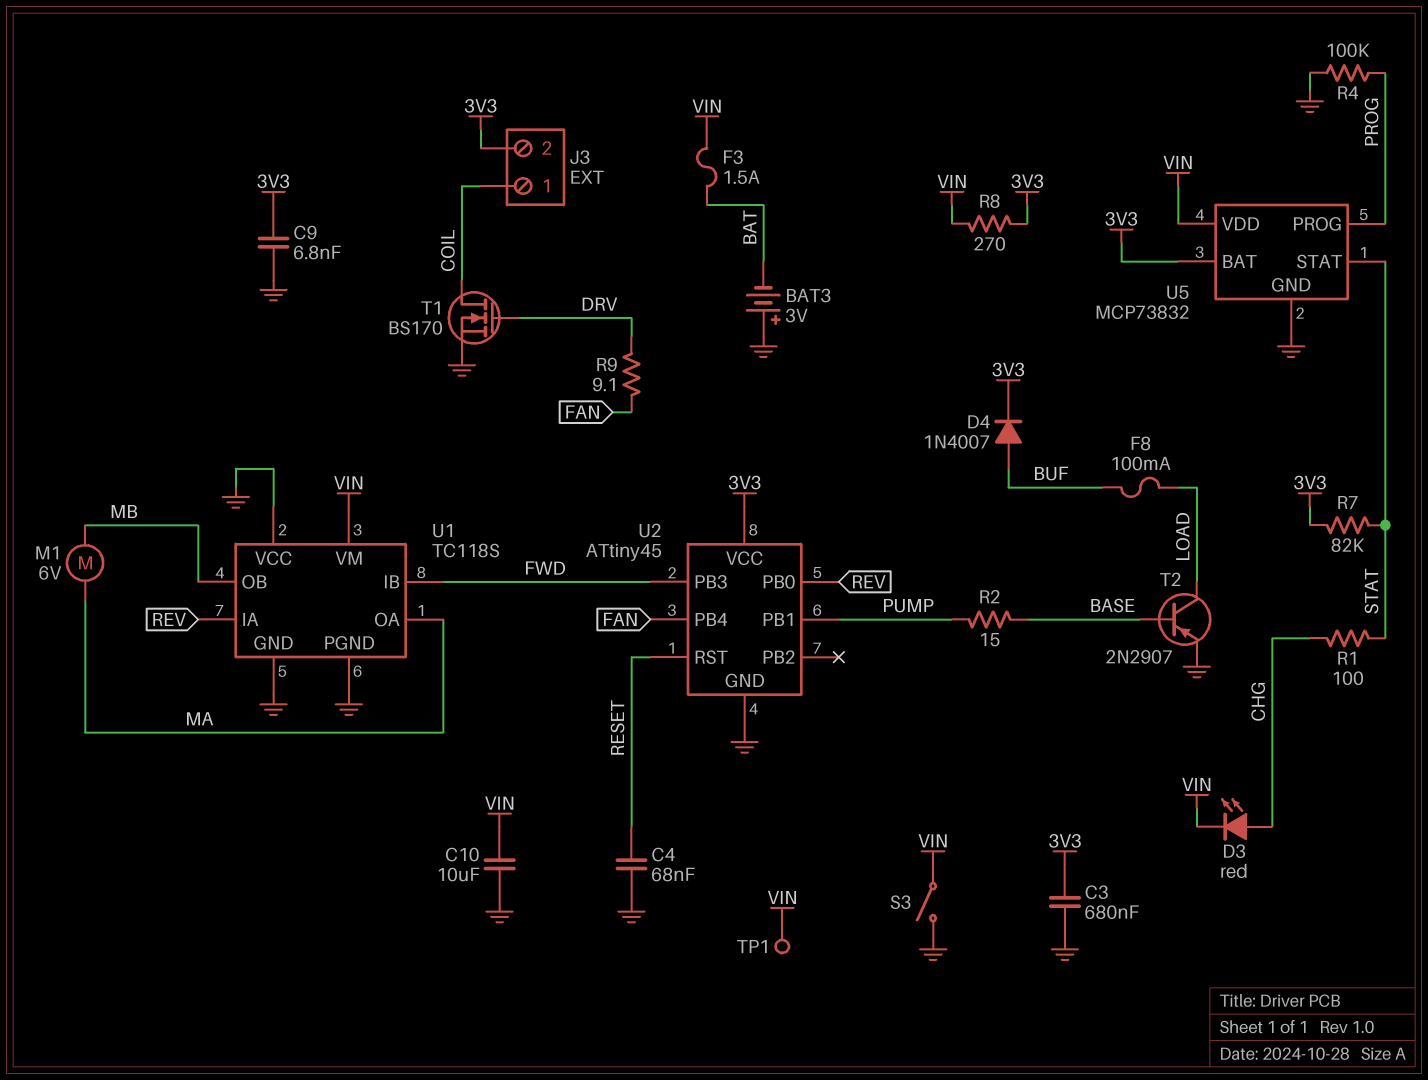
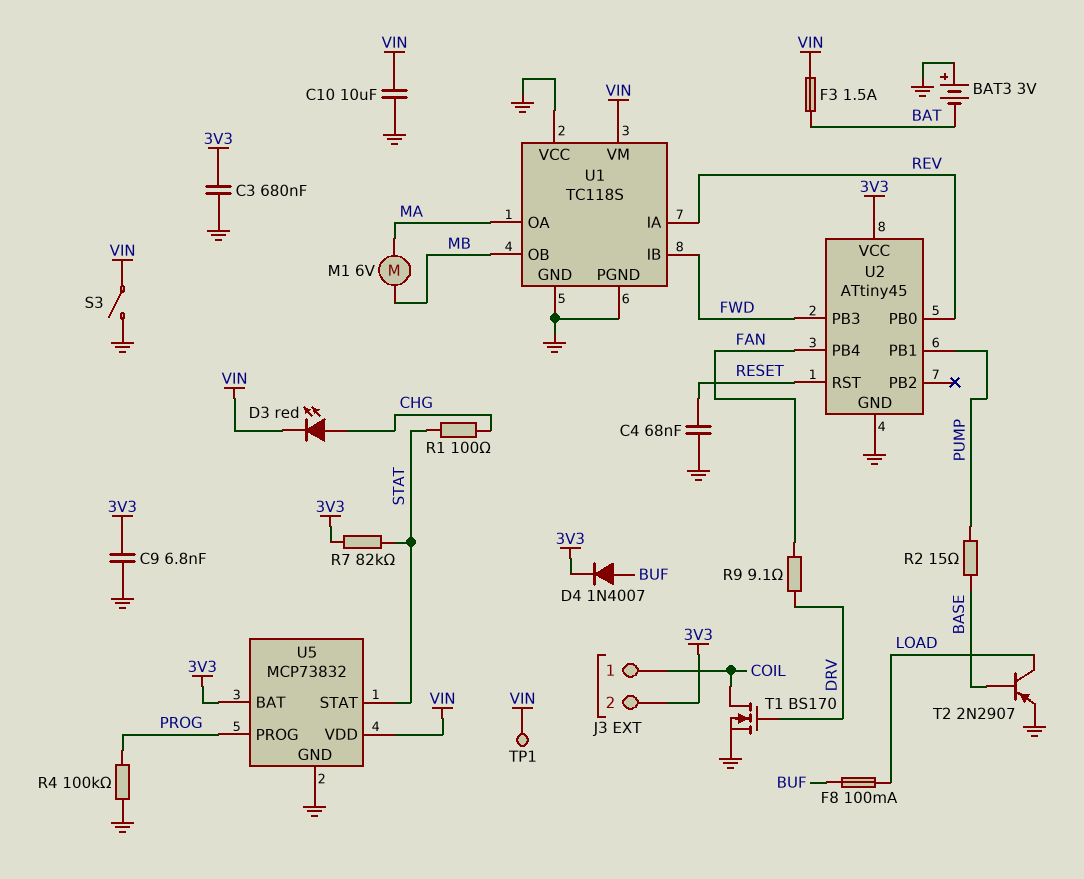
R8: 270 (3V3, VIN) -> none

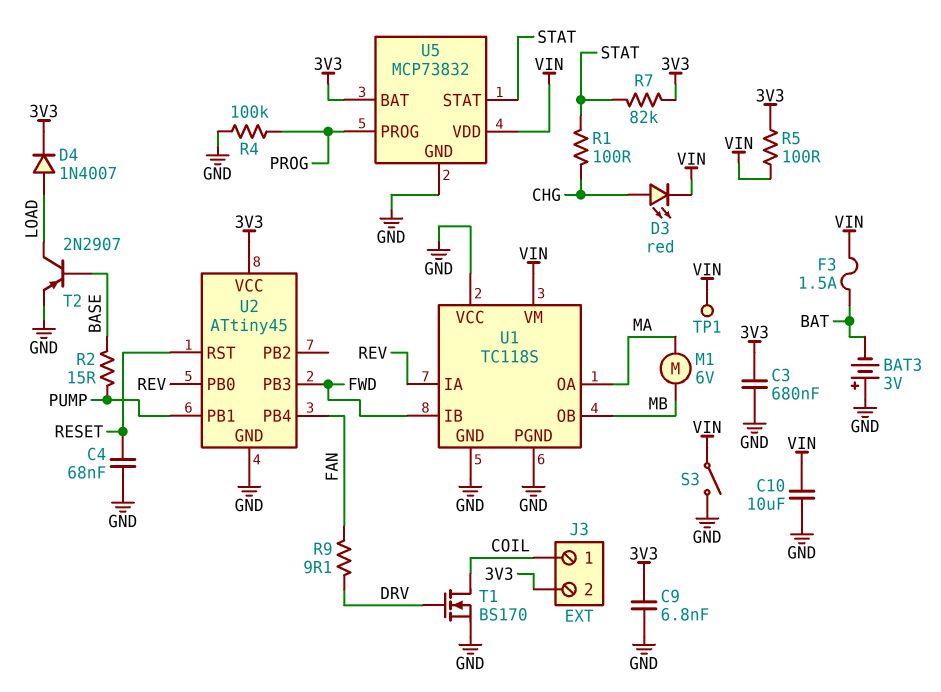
D4: diode 1N4007 (A BUF, K 3V3) -> diode 1N4007 (A LOAD, K 3V3)
F8: 100mA (BUF, LOAD) -> none
R5: none -> 100 (3V3, VIN)

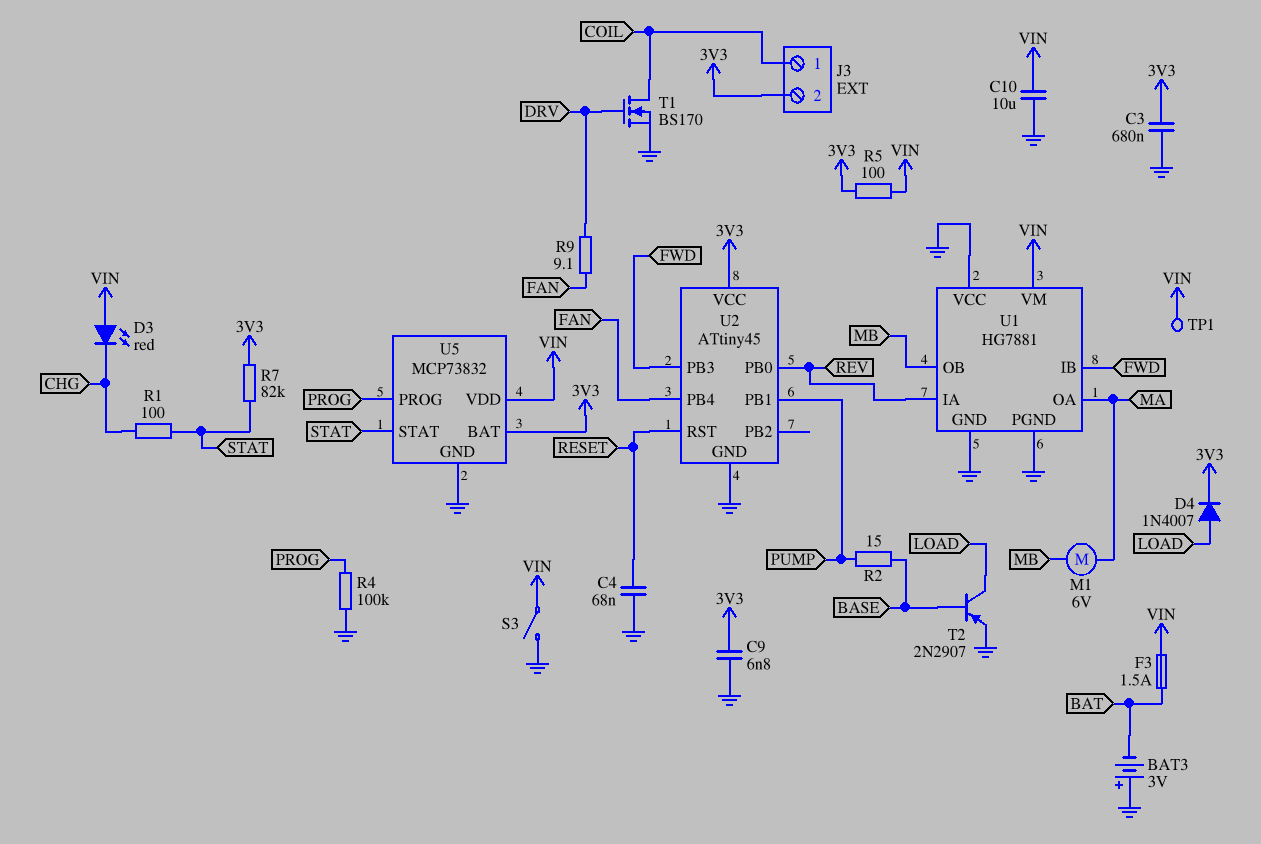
D3: LED red (A CHG, K VIN) -> LED red (A VIN, K CHG)
U1: TC118S -> HG7881

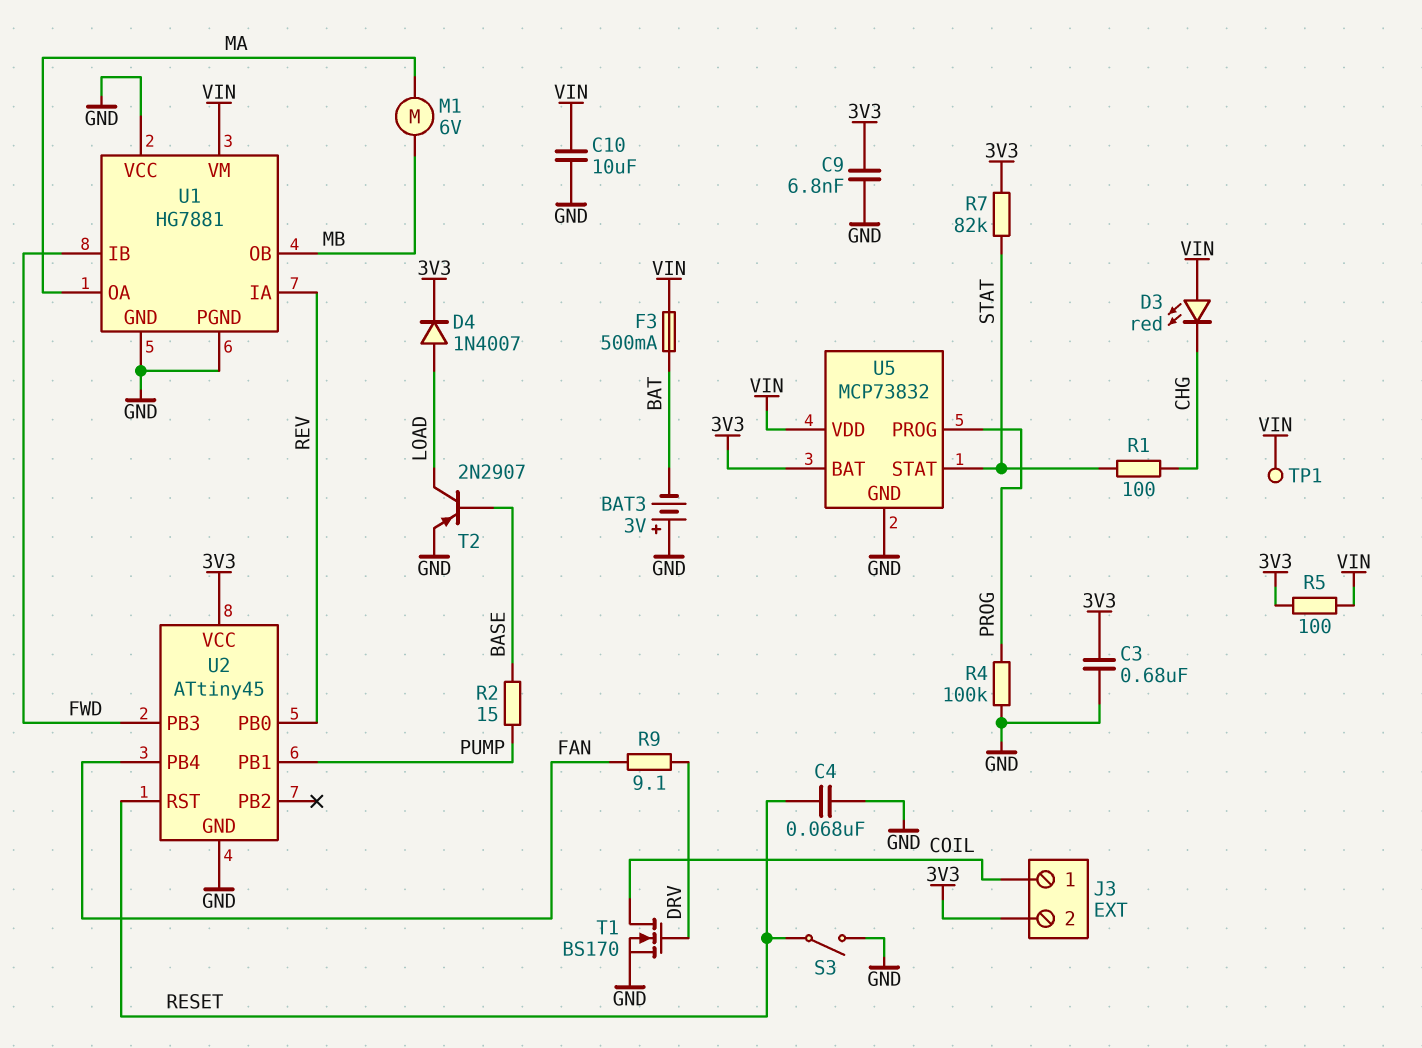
F3: 1.5A (BAT, VIN) -> 500mA (BAT, VIN)
S3: switch (GND, VIN) -> switch (GND, RESET)

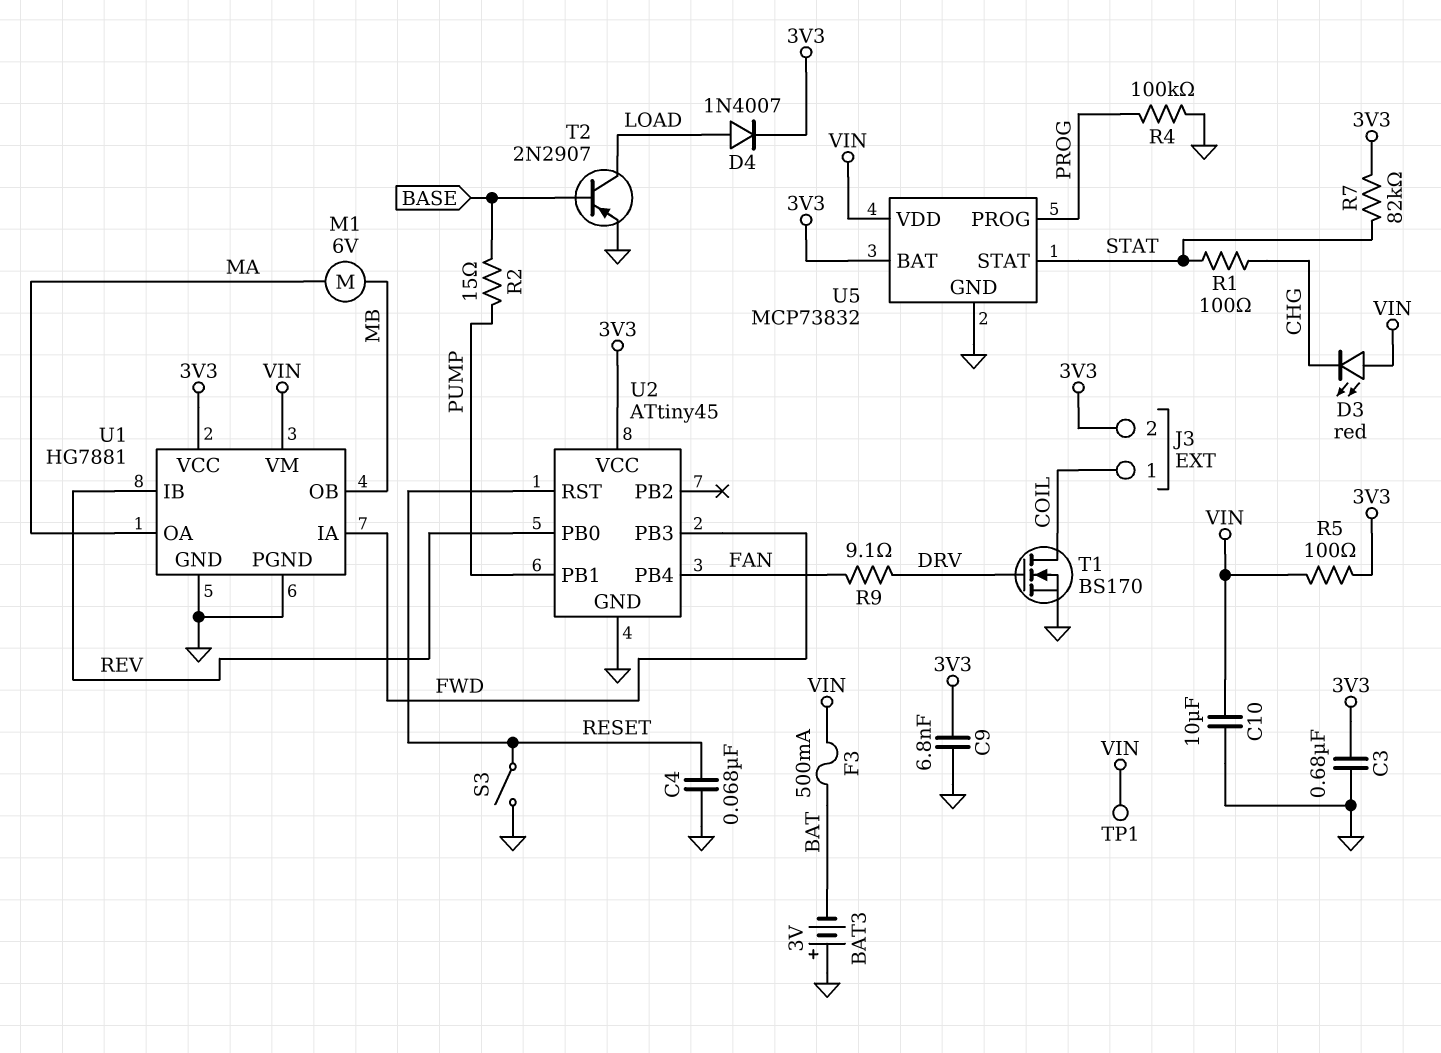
U1 pin IA: REV -> FWD
U1 pin IB: FWD -> REV
U1 pin VCC: GND -> 3V3

